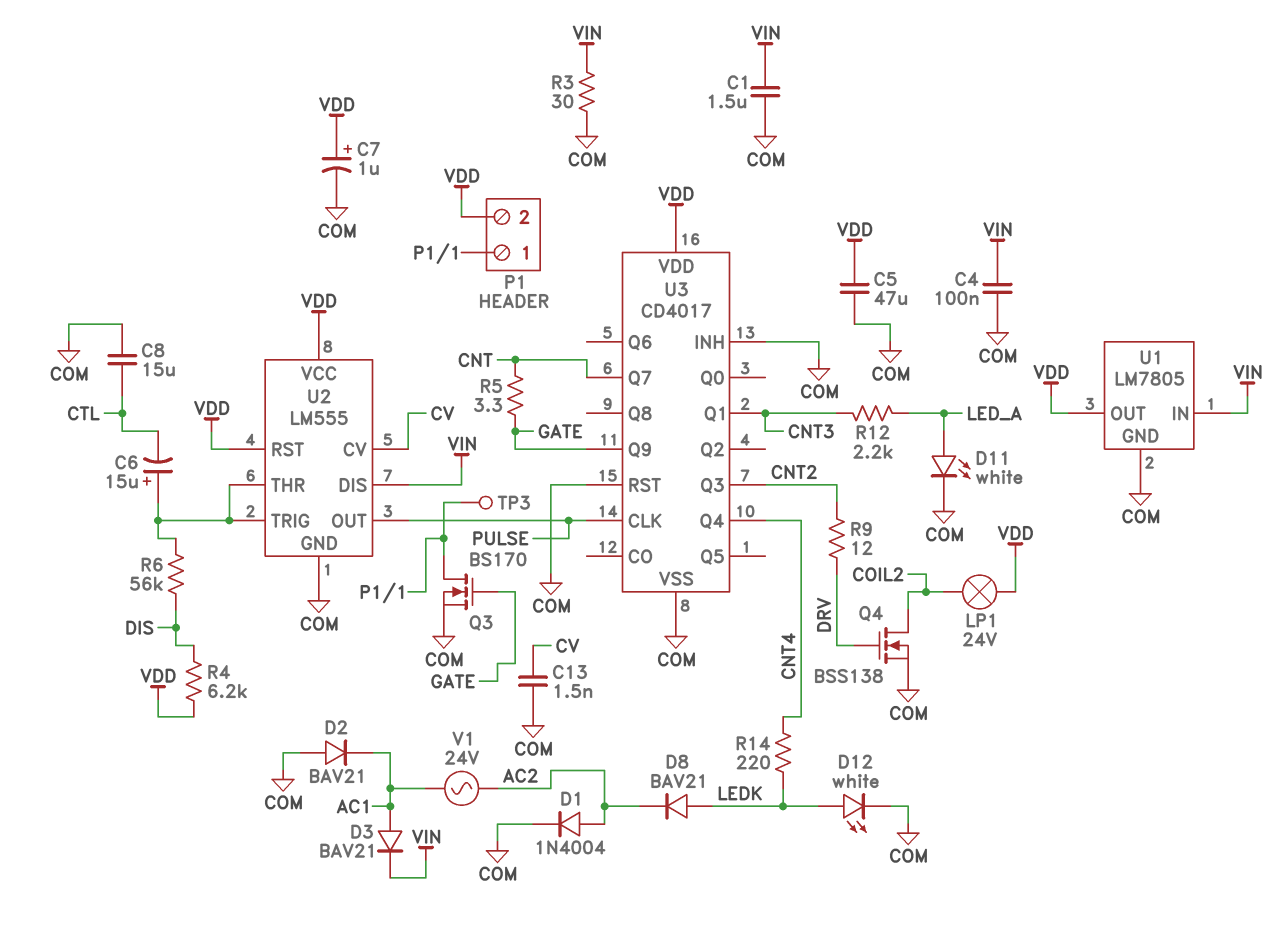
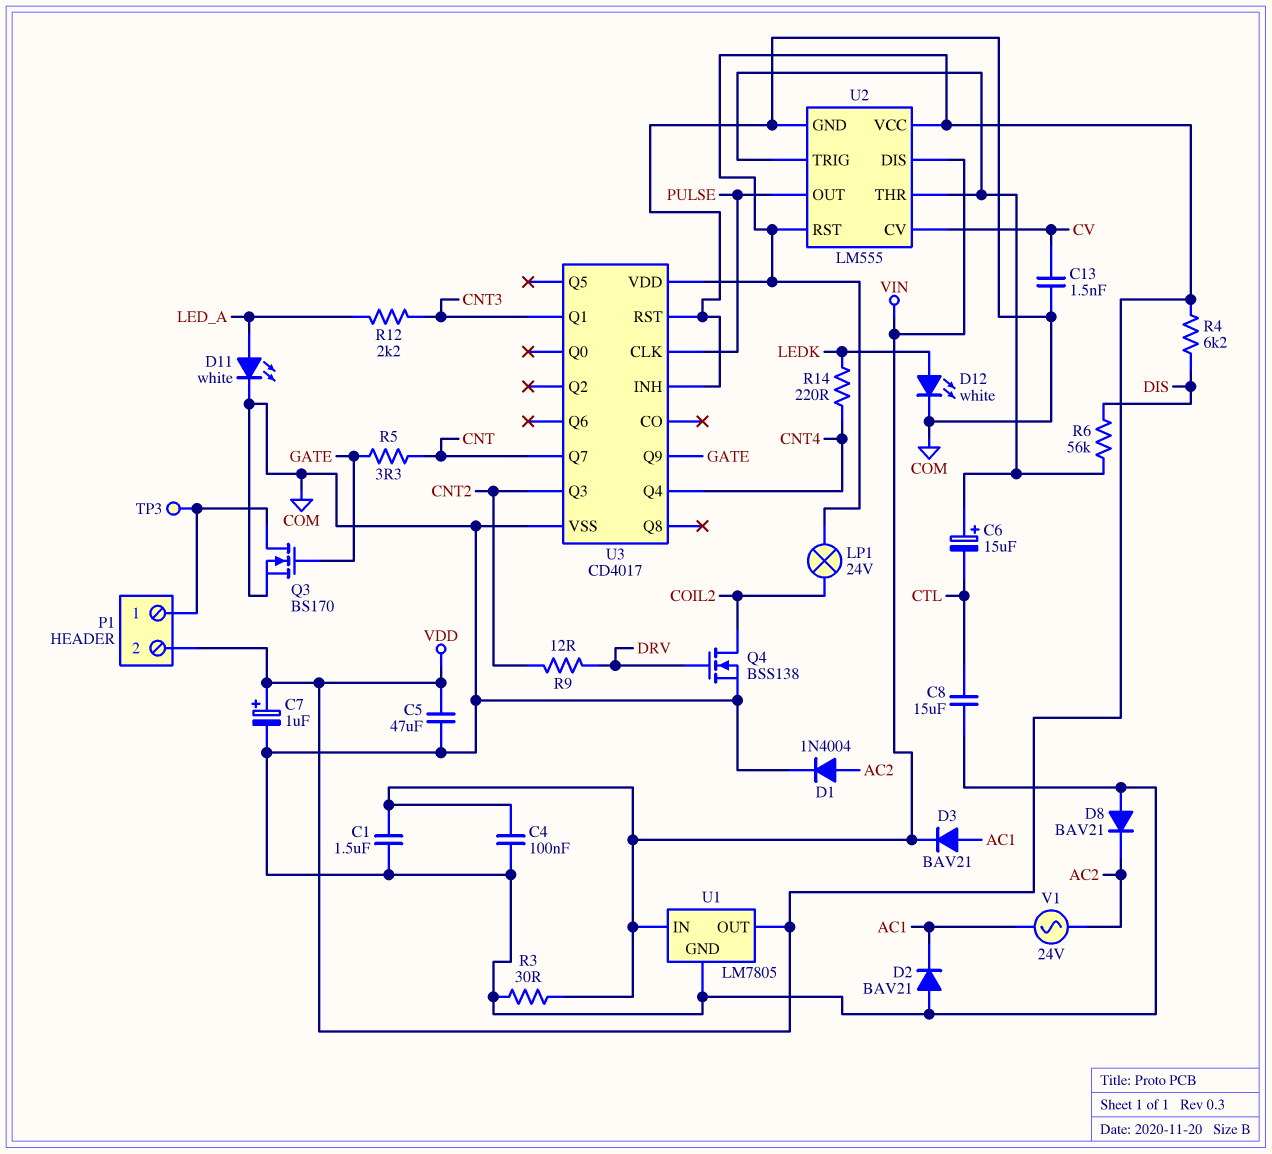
D8: diode BAV21 (A LEDK, K AC2) -> diode BAV21 (A COM, K AC2)

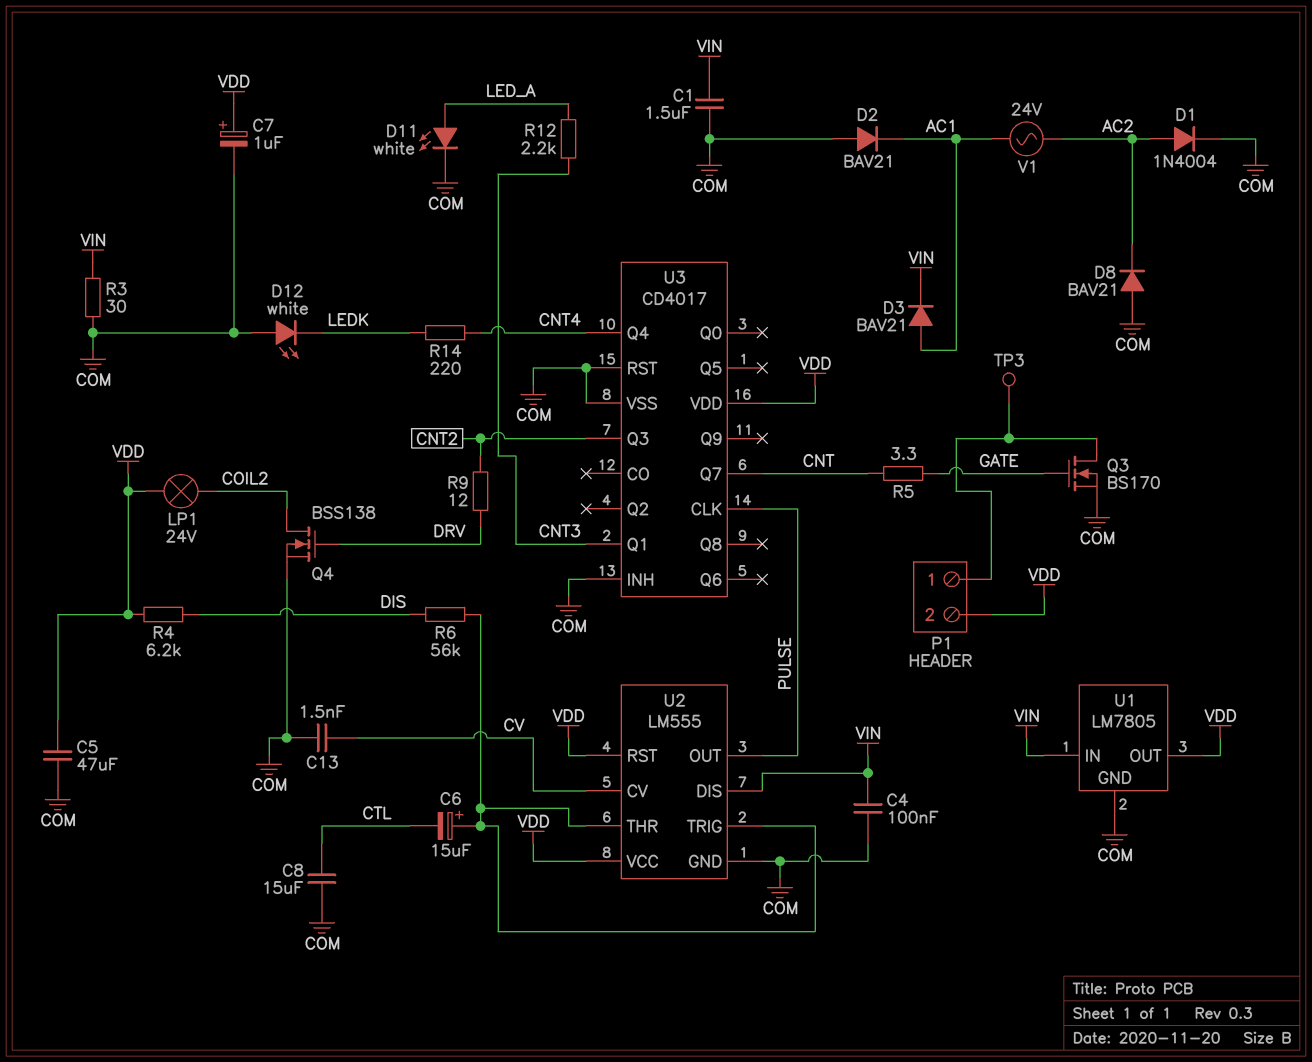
D12: LED white (A LEDK, K COM) -> LED white (A COM, K LEDK)
U3 pin Q9: GATE -> none

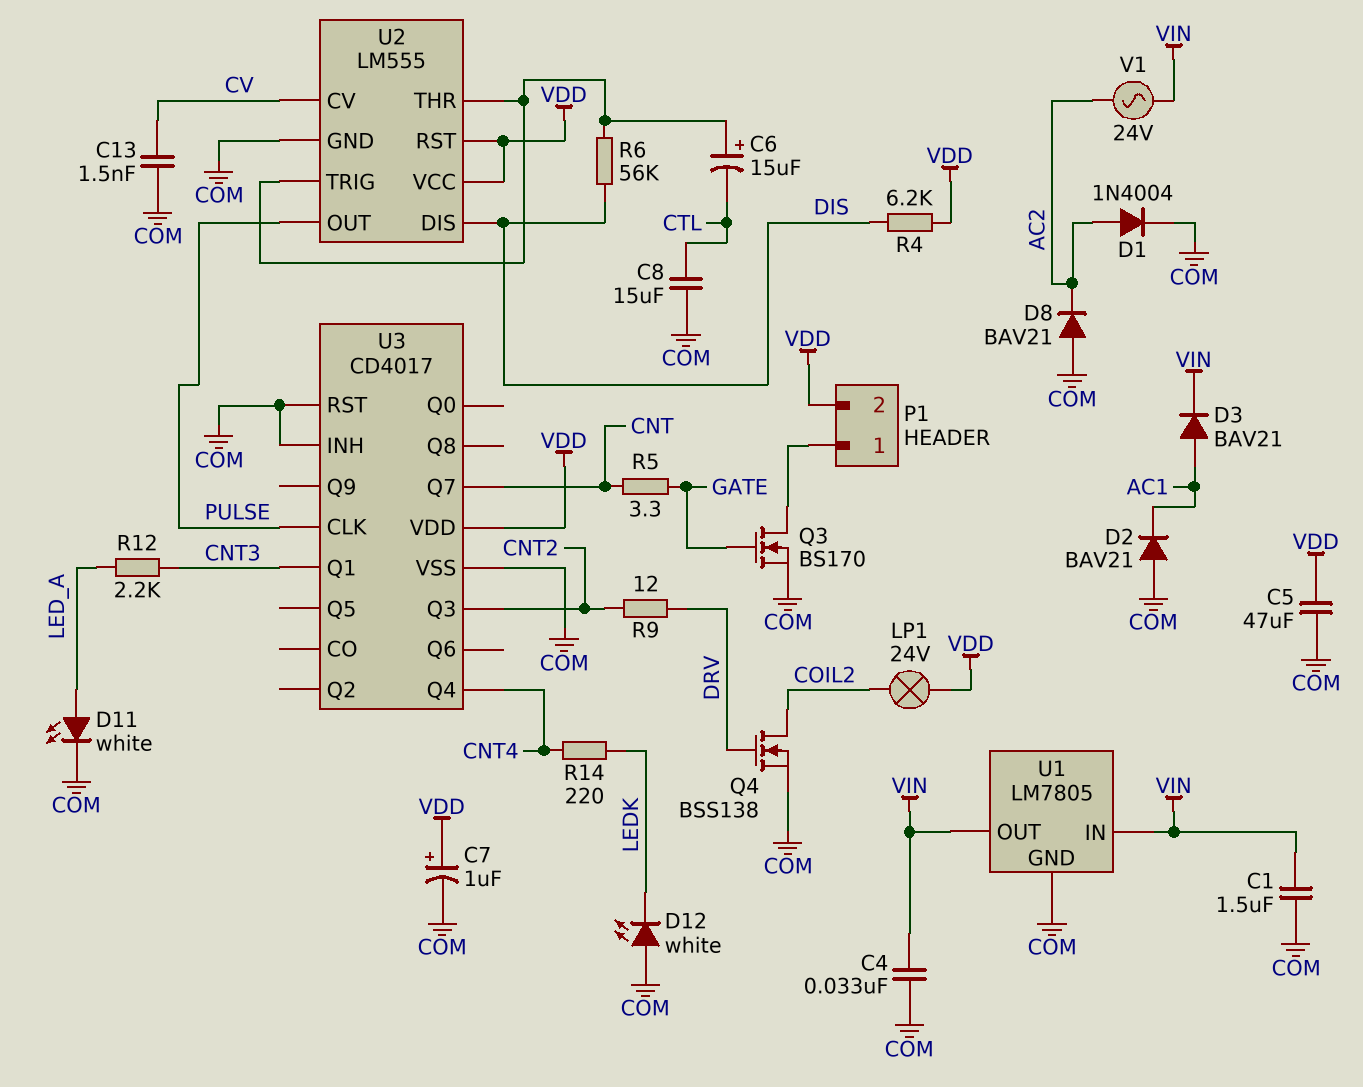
C4: 100nF (COM, VIN) -> 33nF (COM, VIN)
R3: 30 (COM, VIN) -> none
TP3: test point (P1/1) -> none
U1 pin OUT: VDD -> VIN
U2 pin DIS: VIN -> DIS
V1: AC 24V (AC1, AC2) -> AC 24V (AC2, VIN)

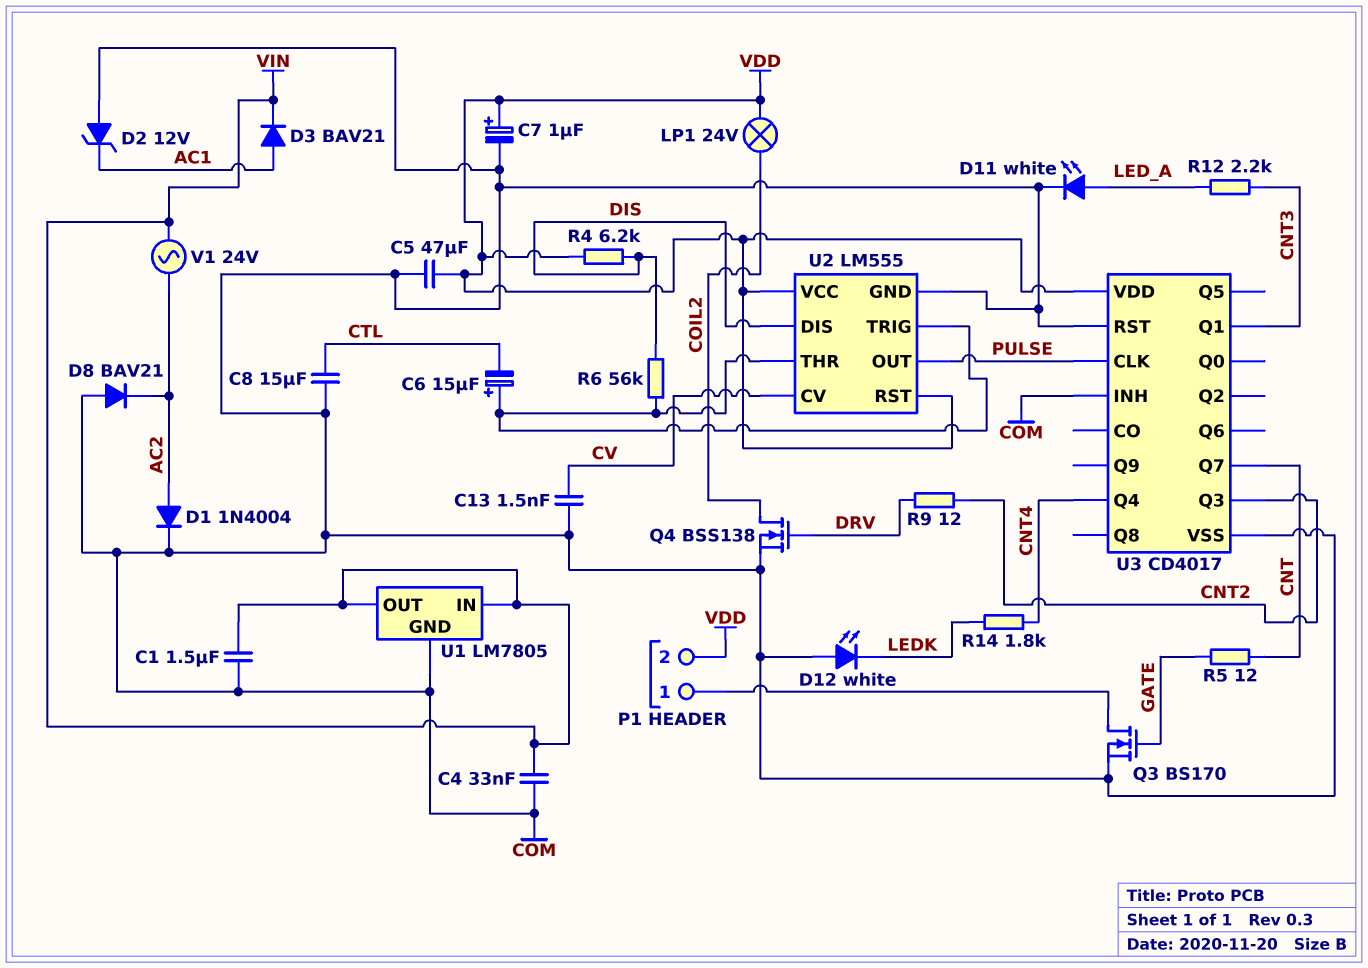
D2: diode BAV21 (A COM, K AC1) -> zener 12V (A COM, K AC1)
R5: 3.3 (CNT, GATE) -> 12 (CNT, GATE)
R14: 220 (CNT4, LEDK) -> 1.8k (CNT4, LEDK)

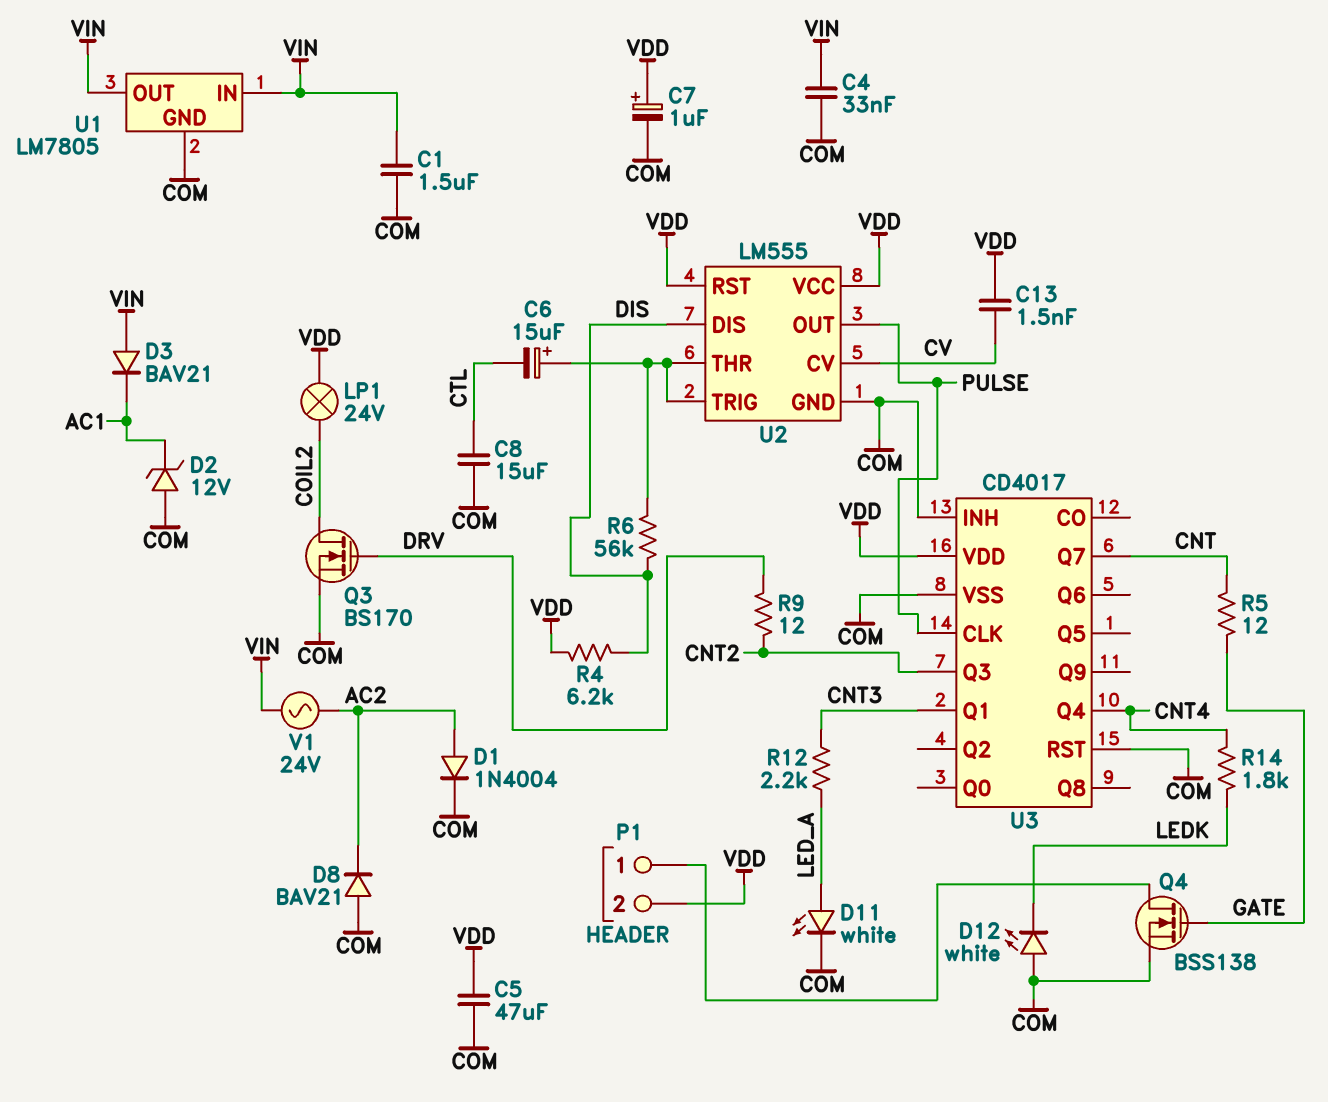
C13: 1.5nF (COM, CV) -> 1.5nF (CV, VDD)
D3: diode BAV21 (A AC1, K VIN) -> diode BAV21 (A VIN, K AC1)
Q3: NMOS BS170 (G GATE, D P1/1, S COM) -> NMOS BS170 (G DRV, D COIL2, S COM)
Q4: NMOS BSS138 (G DRV, D COIL2, S COM) -> NMOS BSS138 (G GATE, D P1/1, S COM)

